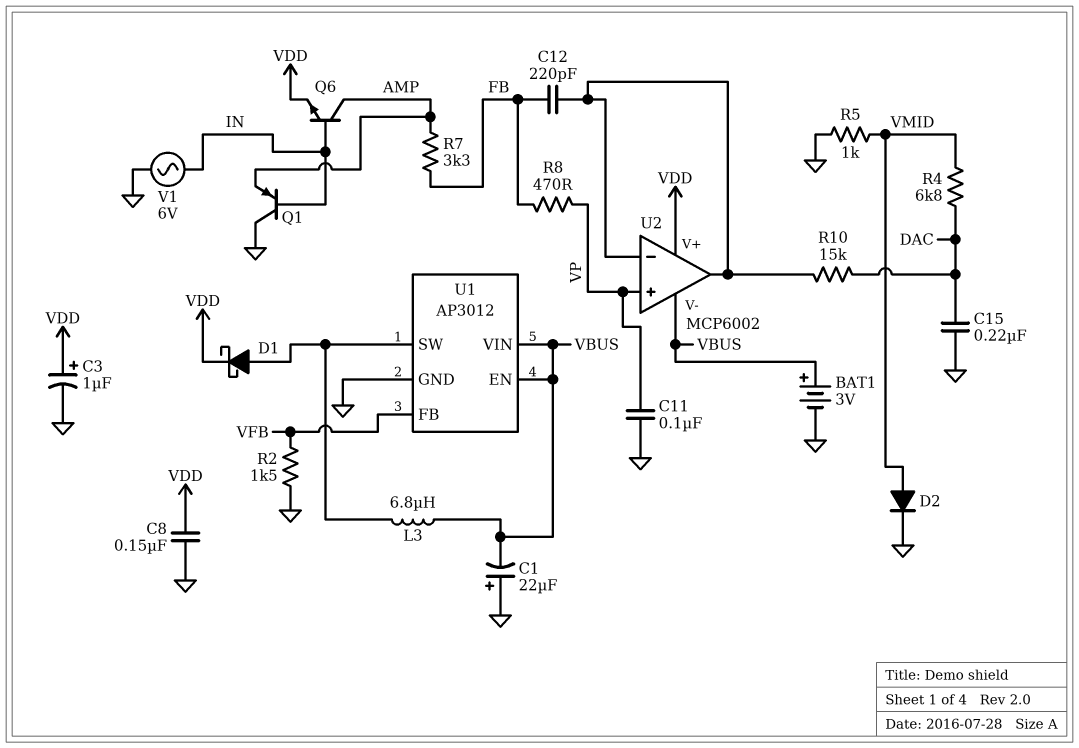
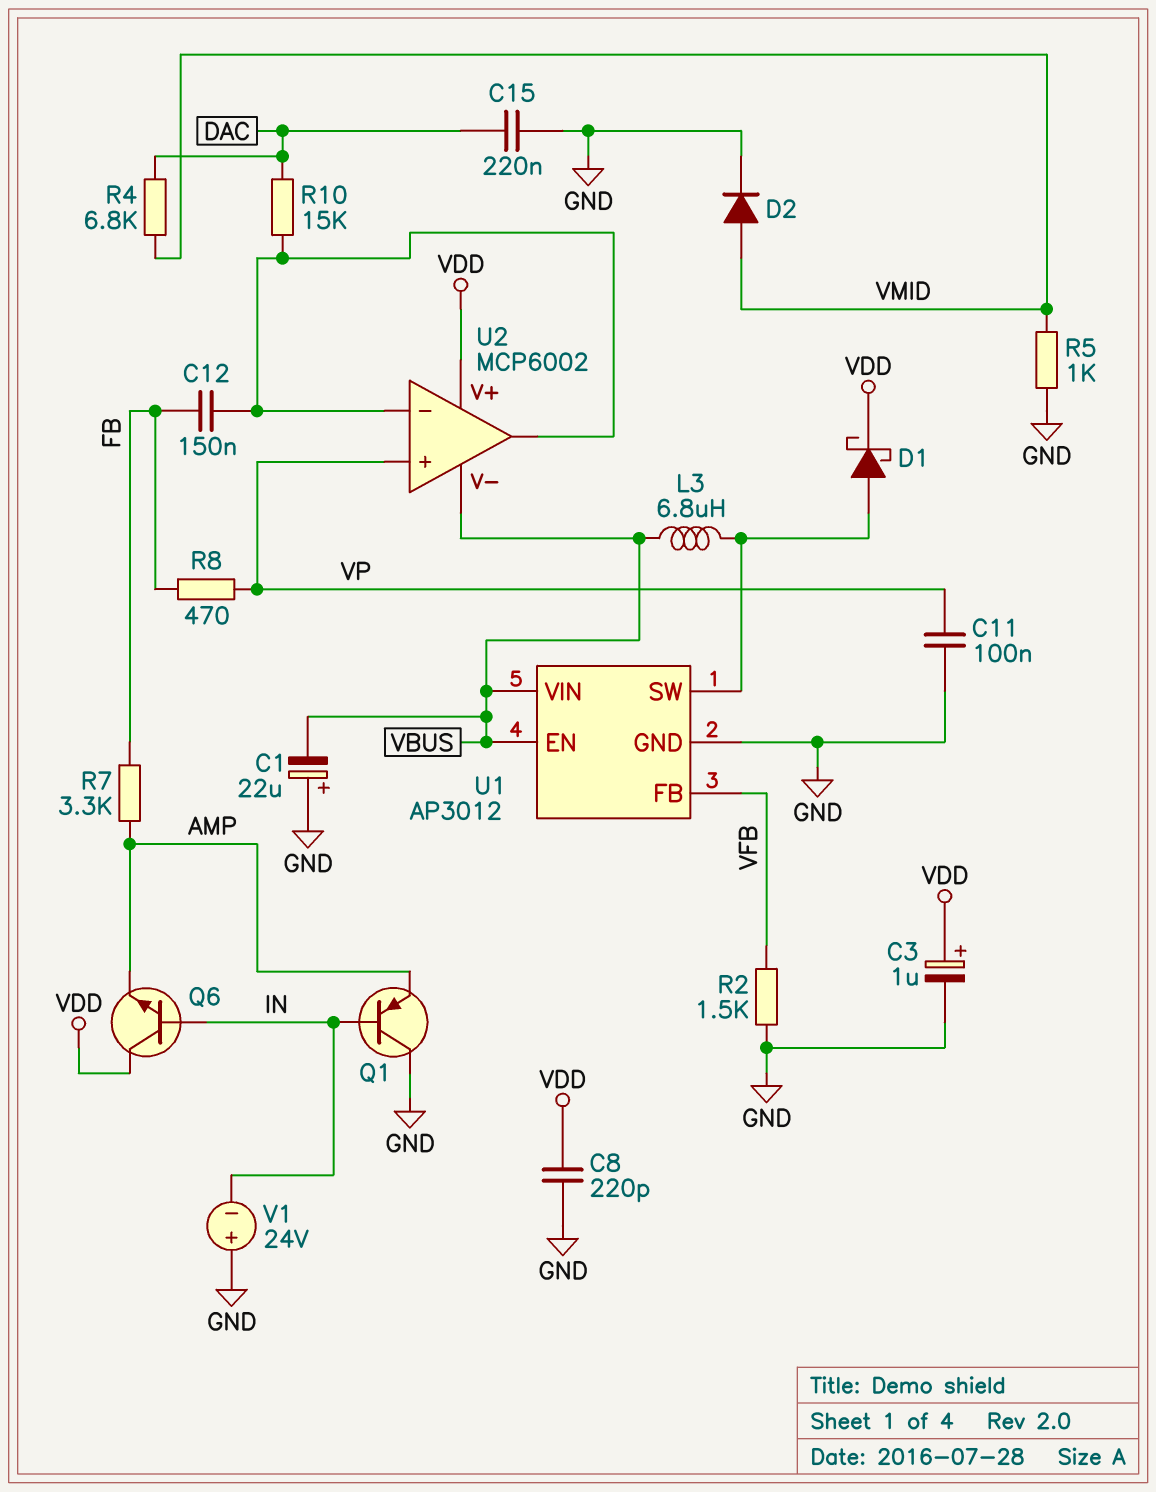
BAT1: 3V (plus VBUS, minus GND) -> none
C8: 150nF (GND, VDD) -> 220pF (GND, VDD)
C12: 220pF (FB, U2/in-) -> 150nF (FB, U2/in-)
Q6: NPN (B IN, C AMP, E VDD) -> NPN (B IN, C VDD, E AMP)
V1: AC 6V (GND, IN) -> 24V (plus GND, minus IN)

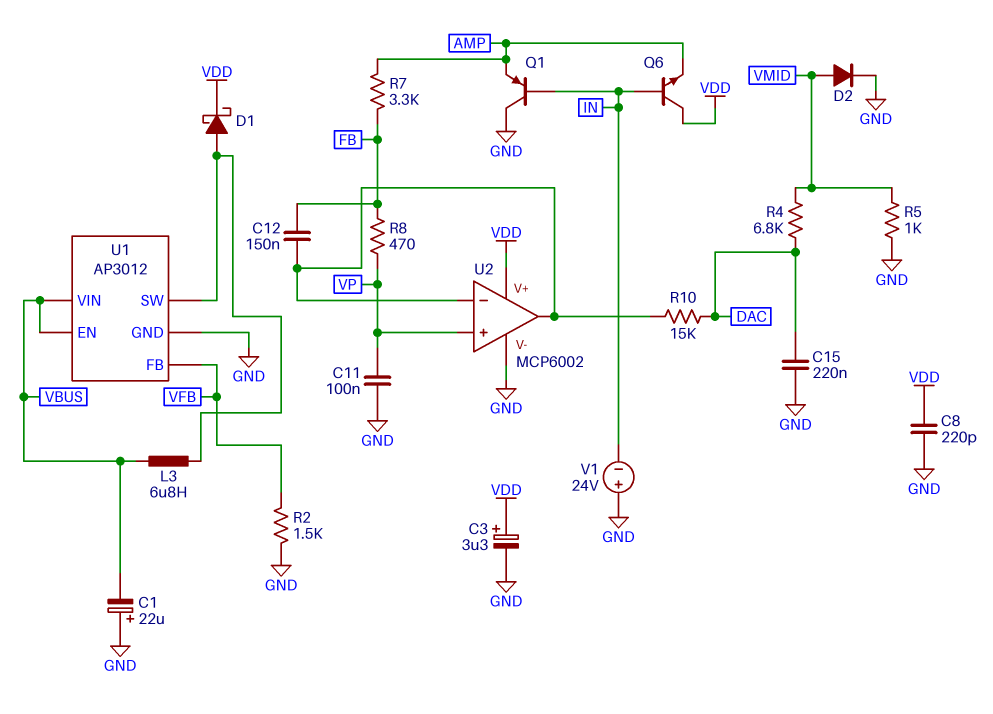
C3: 1uF (plus VDD, minus GND) -> 3.3uF (plus VDD, minus GND)
U2 pin V-: VBUS -> GND

